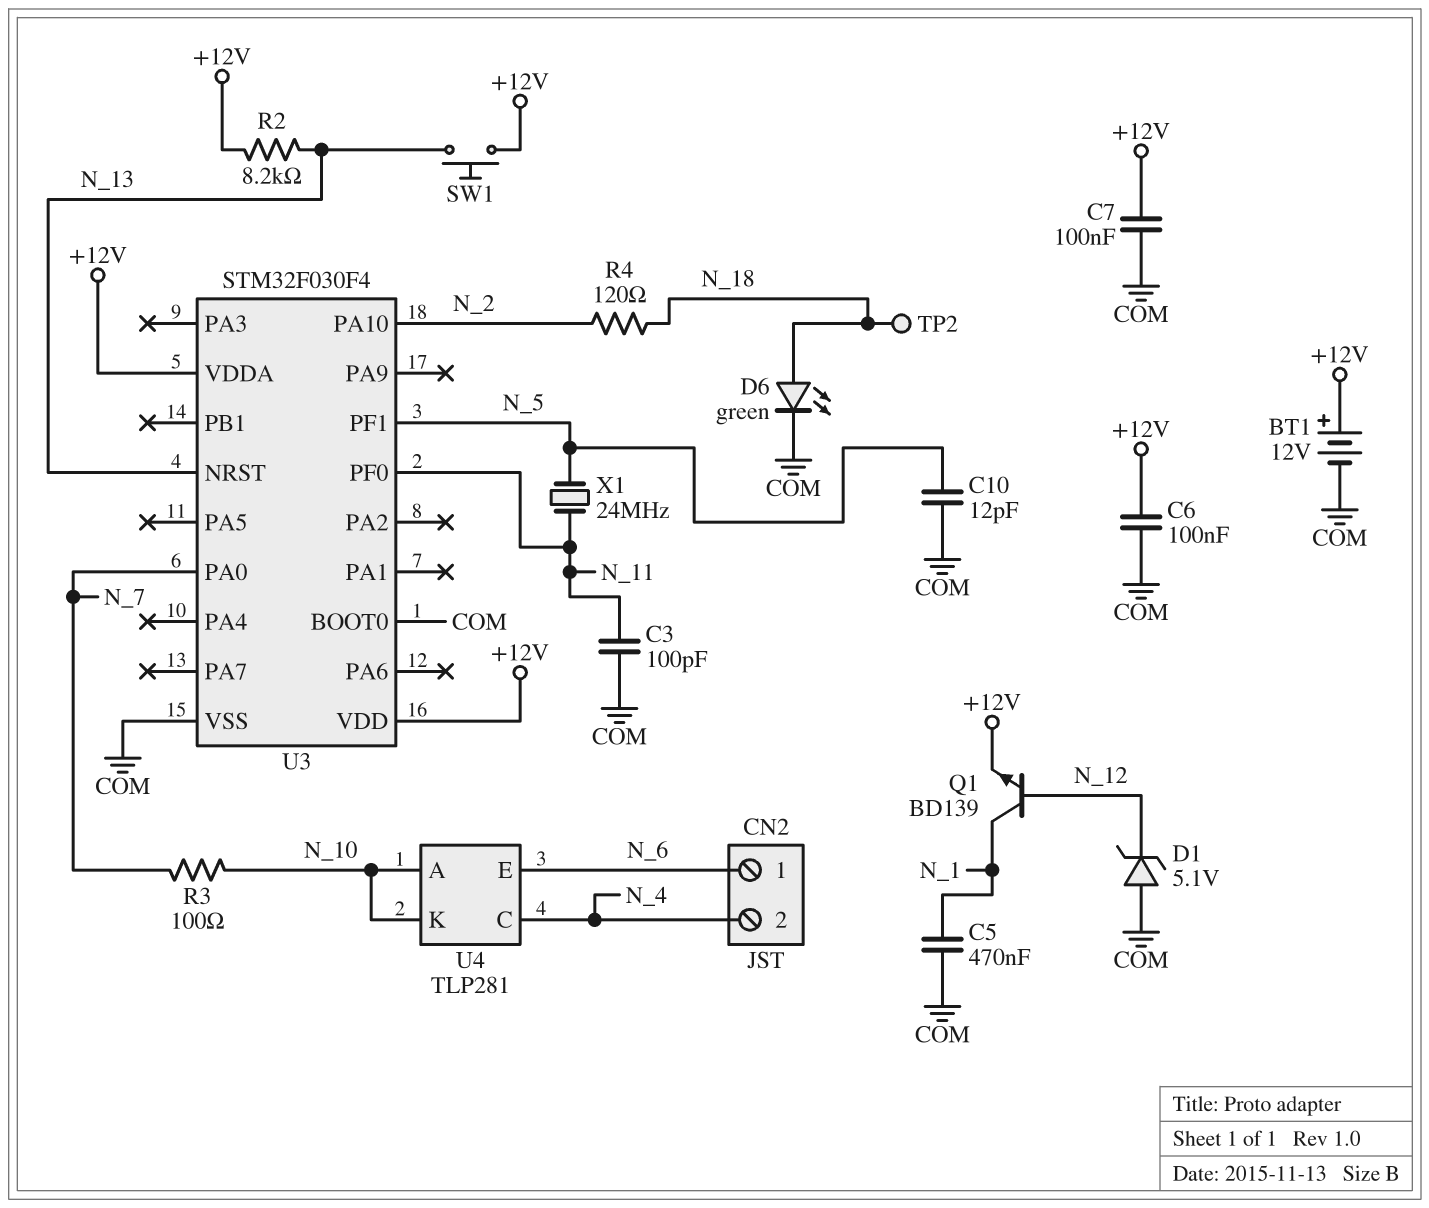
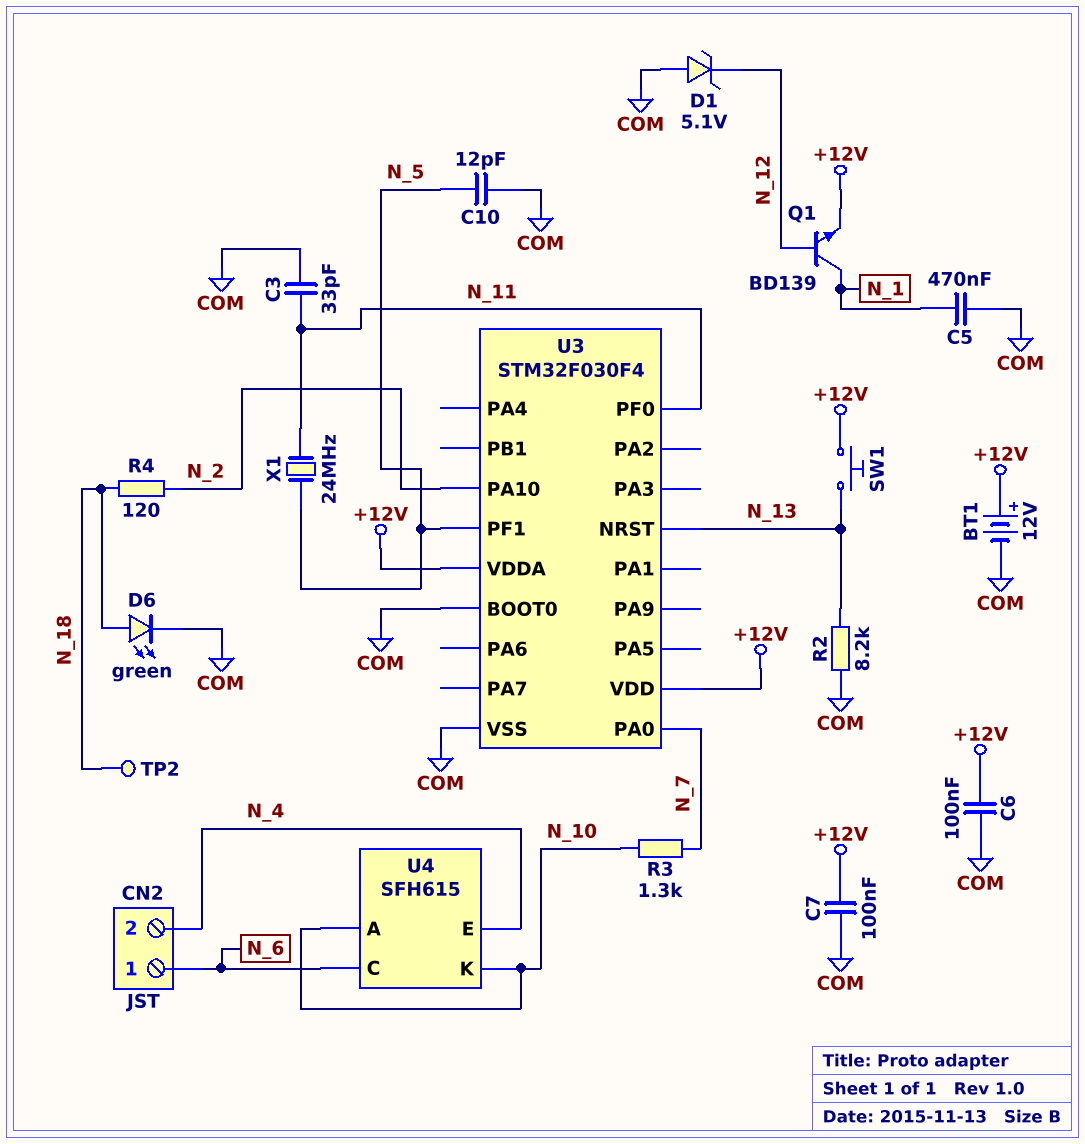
C3: 100pF (COM, N_11) -> 33pF (COM, N_11)
R2: 8.2k (+12V, N_13) -> 8.2k (COM, N_13)
R3: 100 (N_7, N_10) -> 1.3k (N_7, N_10)
U4: TLP281 -> SFH615
U4 pin C: N_4 -> N_6
U4 pin E: N_6 -> N_4

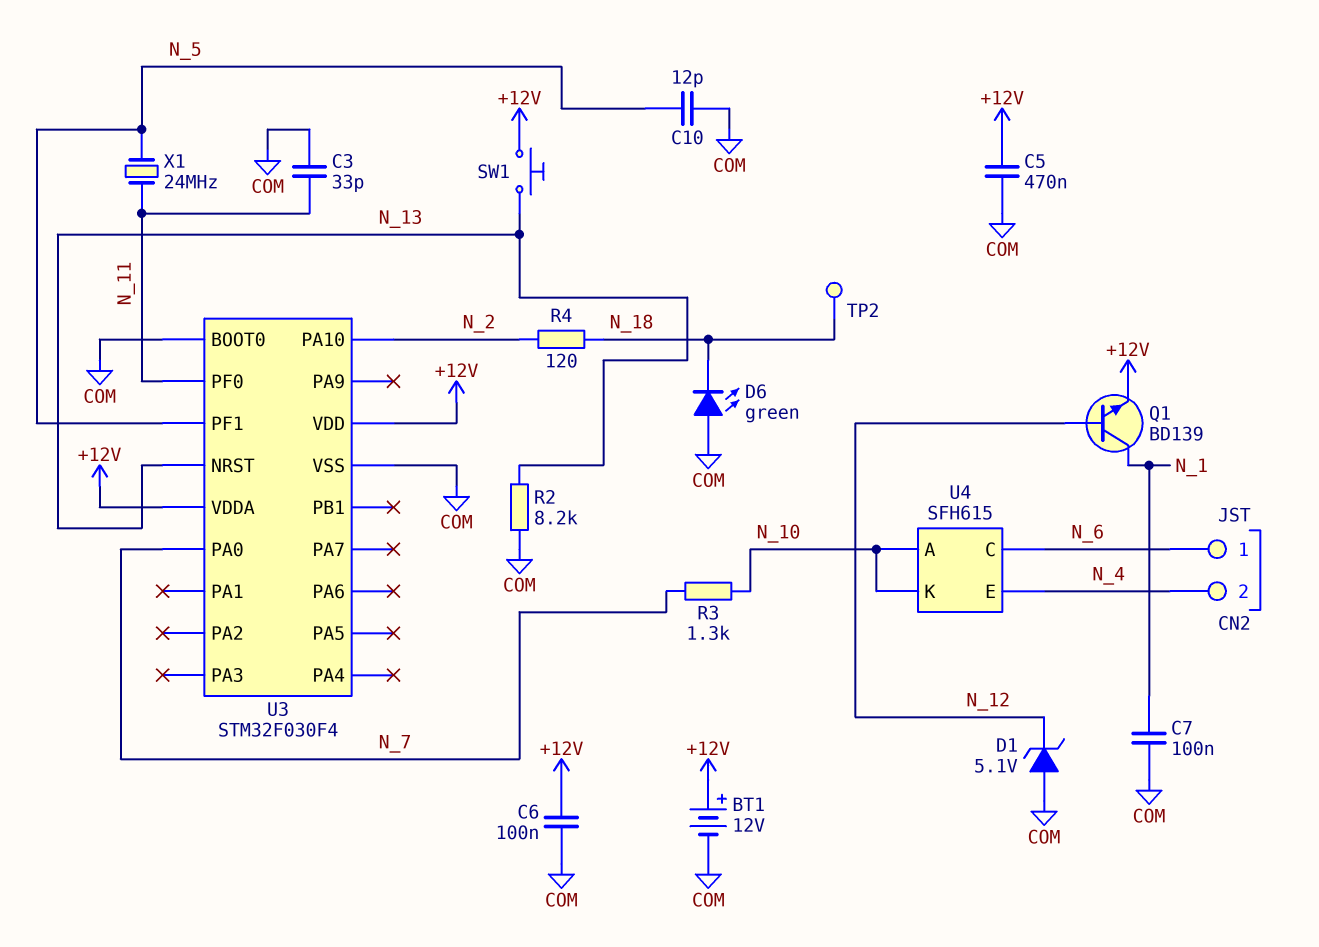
C5: 470nF (COM, N_1) -> 470nF (+12V, COM)
C7: 100nF (+12V, COM) -> 100nF (COM, N_1)
D6: LED green (A N_18, K COM) -> LED green (A COM, K N_18)

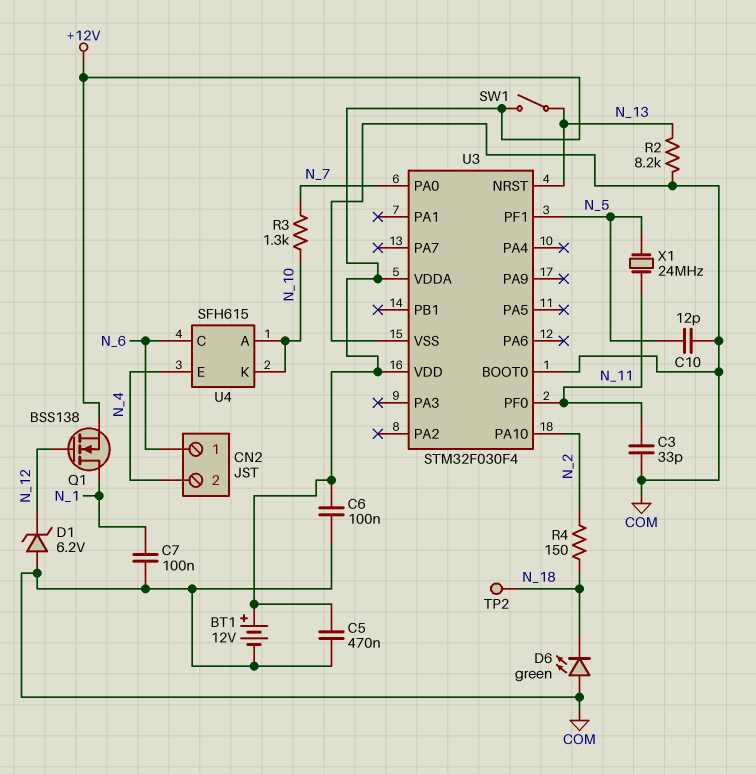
D1: zener 5.1V (A COM, K N_12) -> zener 6.2V (A COM, K N_12)
Q1: NPN BD139 (B N_12, C N_1, E +12V) -> NMOS BSS138 (G N_12, D N_1, S +12V)
R4: 120 (N_2, N_18) -> 150 (N_2, N_18)
SW1: button (+12V, N_13) -> switch (+12V, N_13)

